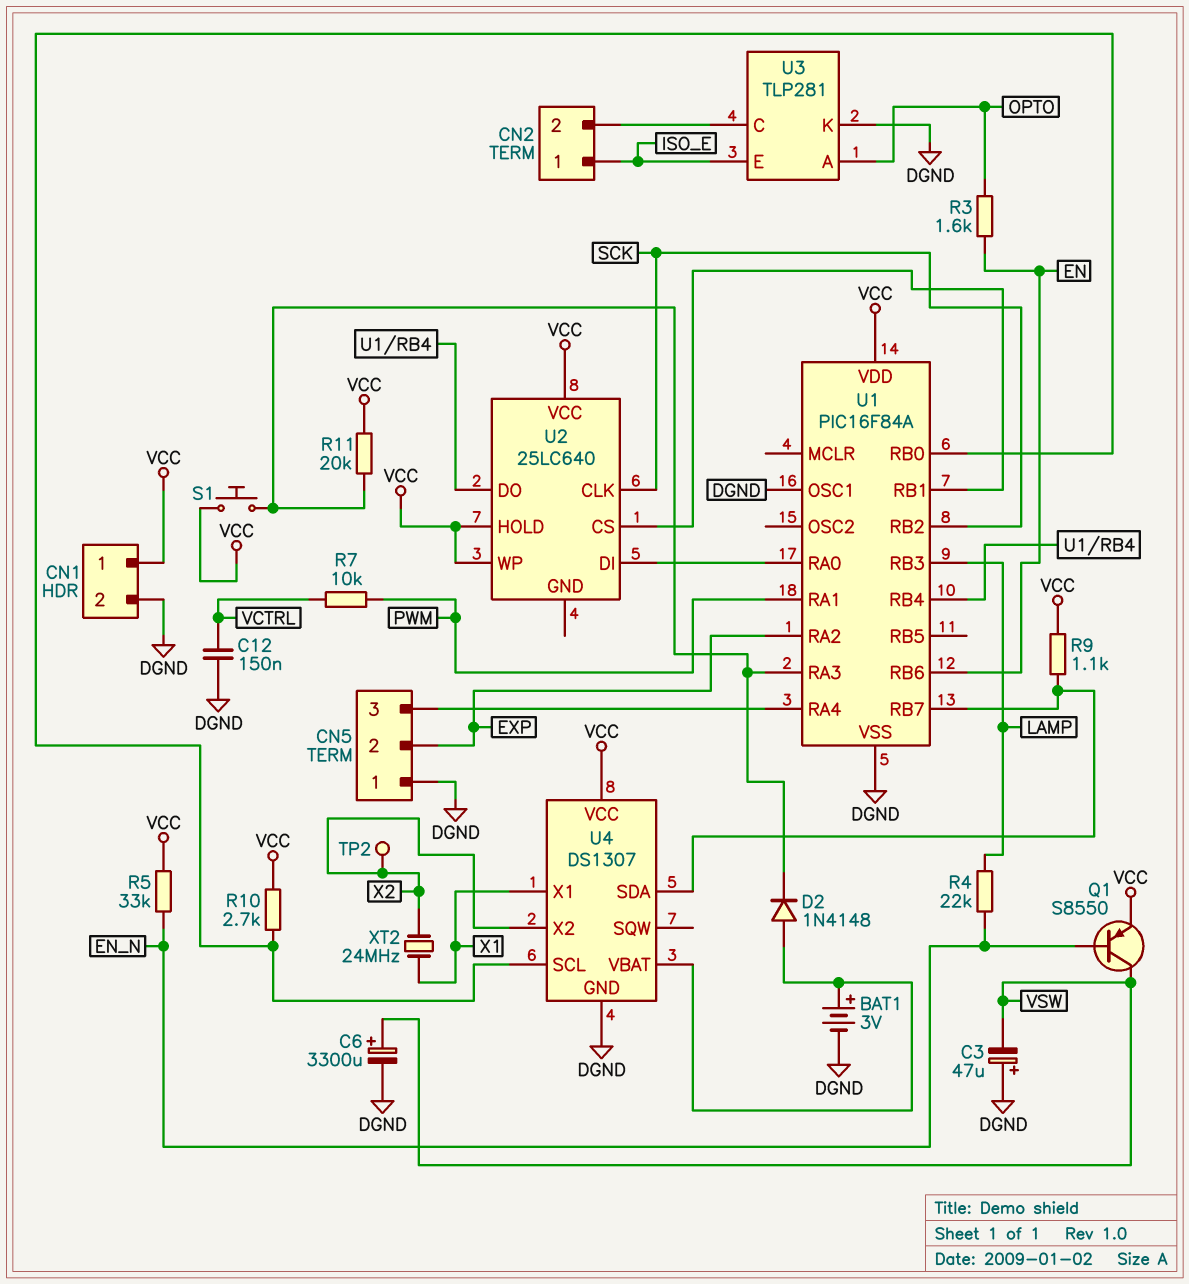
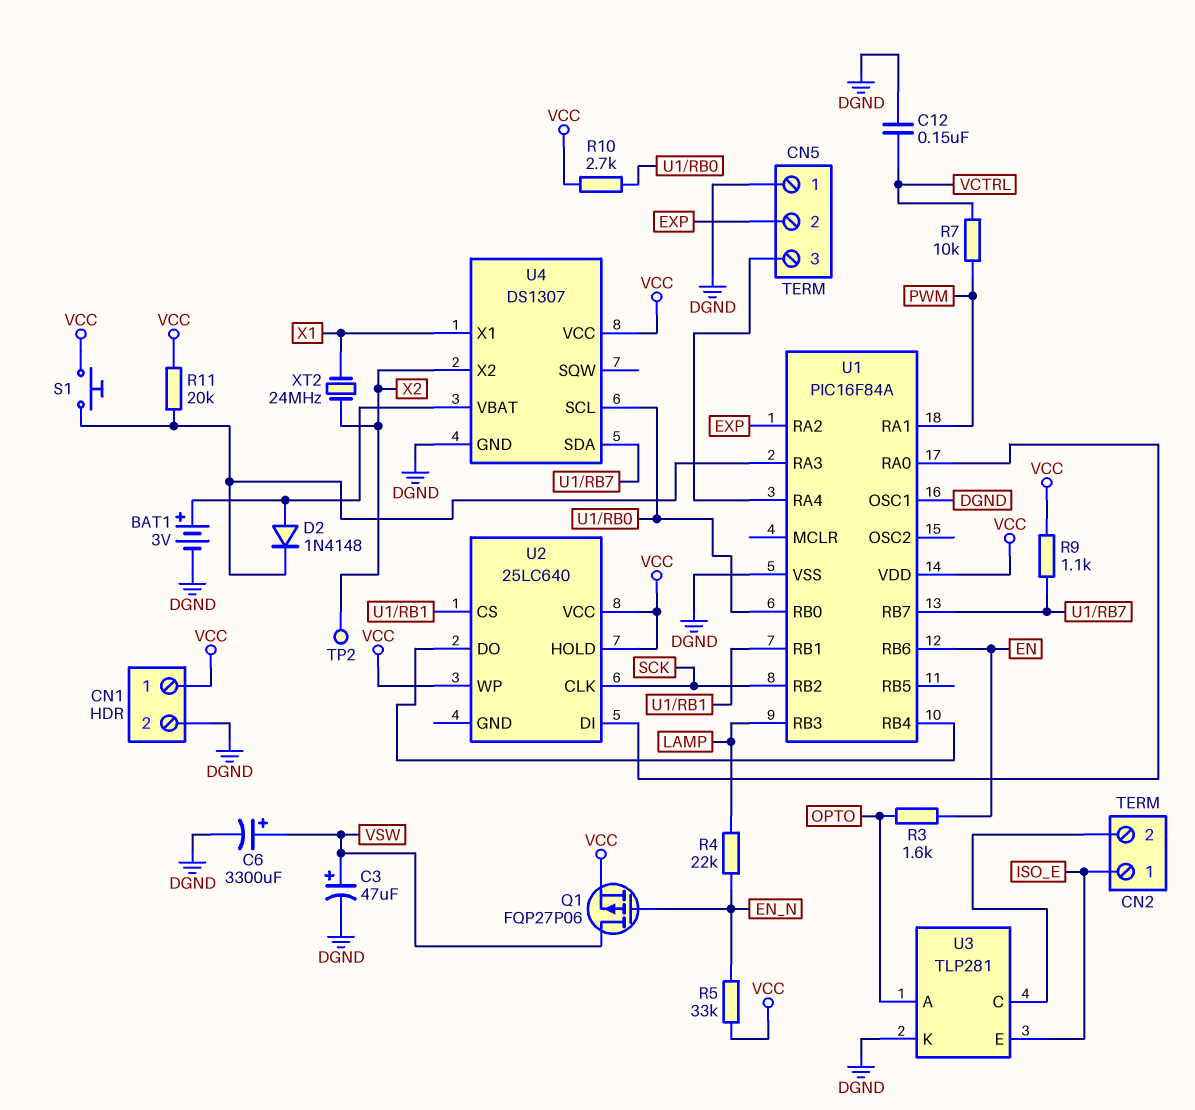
C3: 47uF (plus DGND, minus VSW) -> 47uF (plus VSW, minus DGND)
Q1: PNP S8550 (B EN_N, C VSW, E VCC) -> PMOS FQP27P06 (G EN_N, D VSW, S VCC)

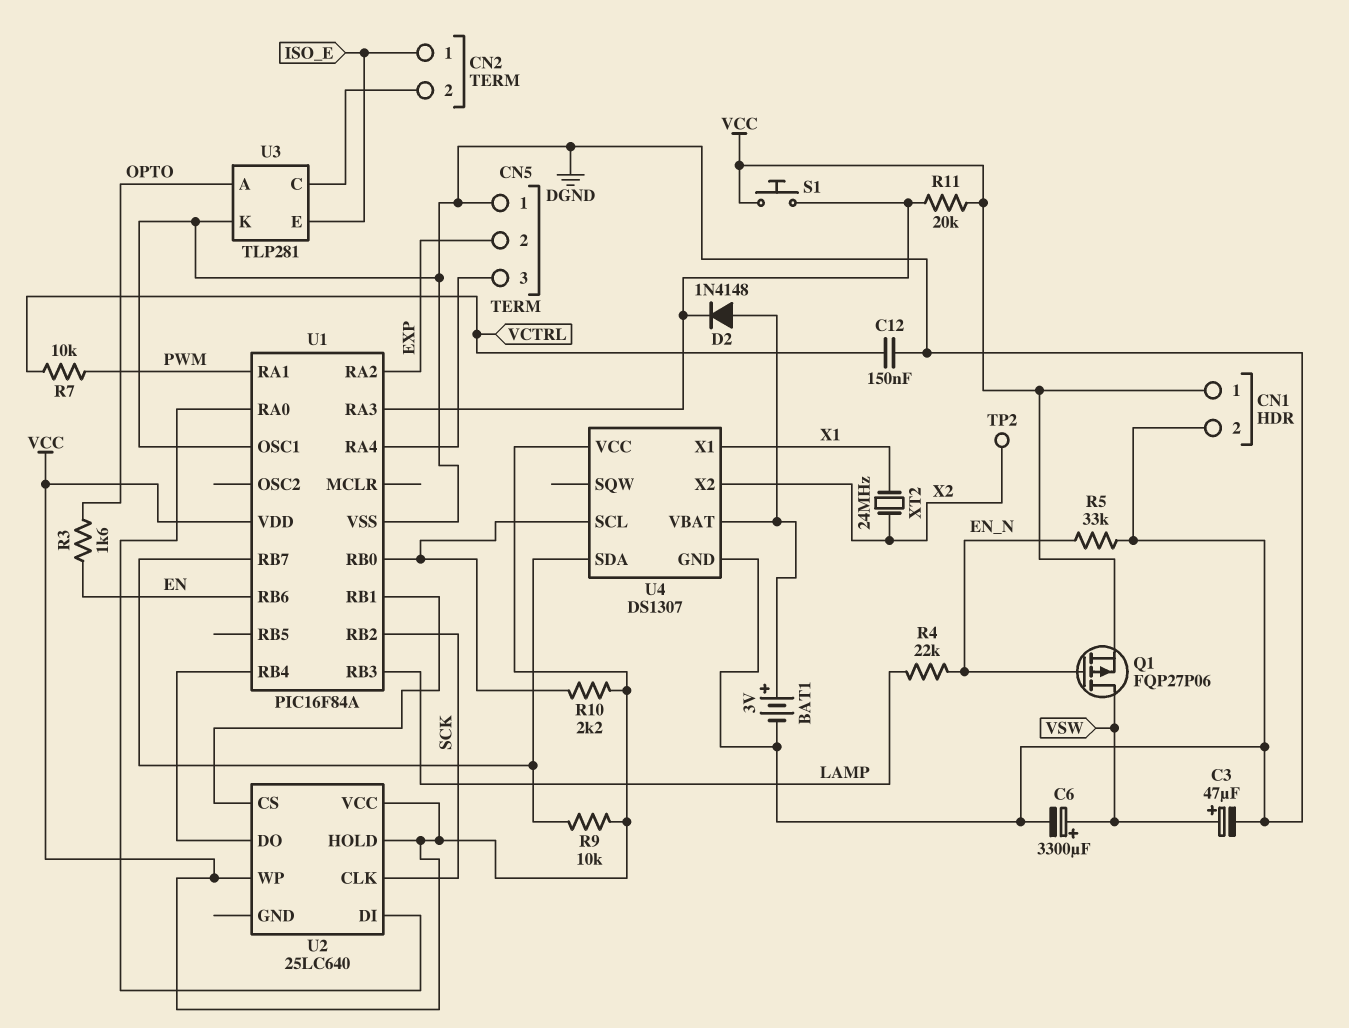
R5: 33k (EN_N, VCC) -> 33k (DGND, EN_N)
R9: 1.1k (U1/RB7, VCC) -> 10k (U1/RB7, VCC)
R10: 2.7k (U1/RB0, VCC) -> 2.2k (U1/RB0, VCC)

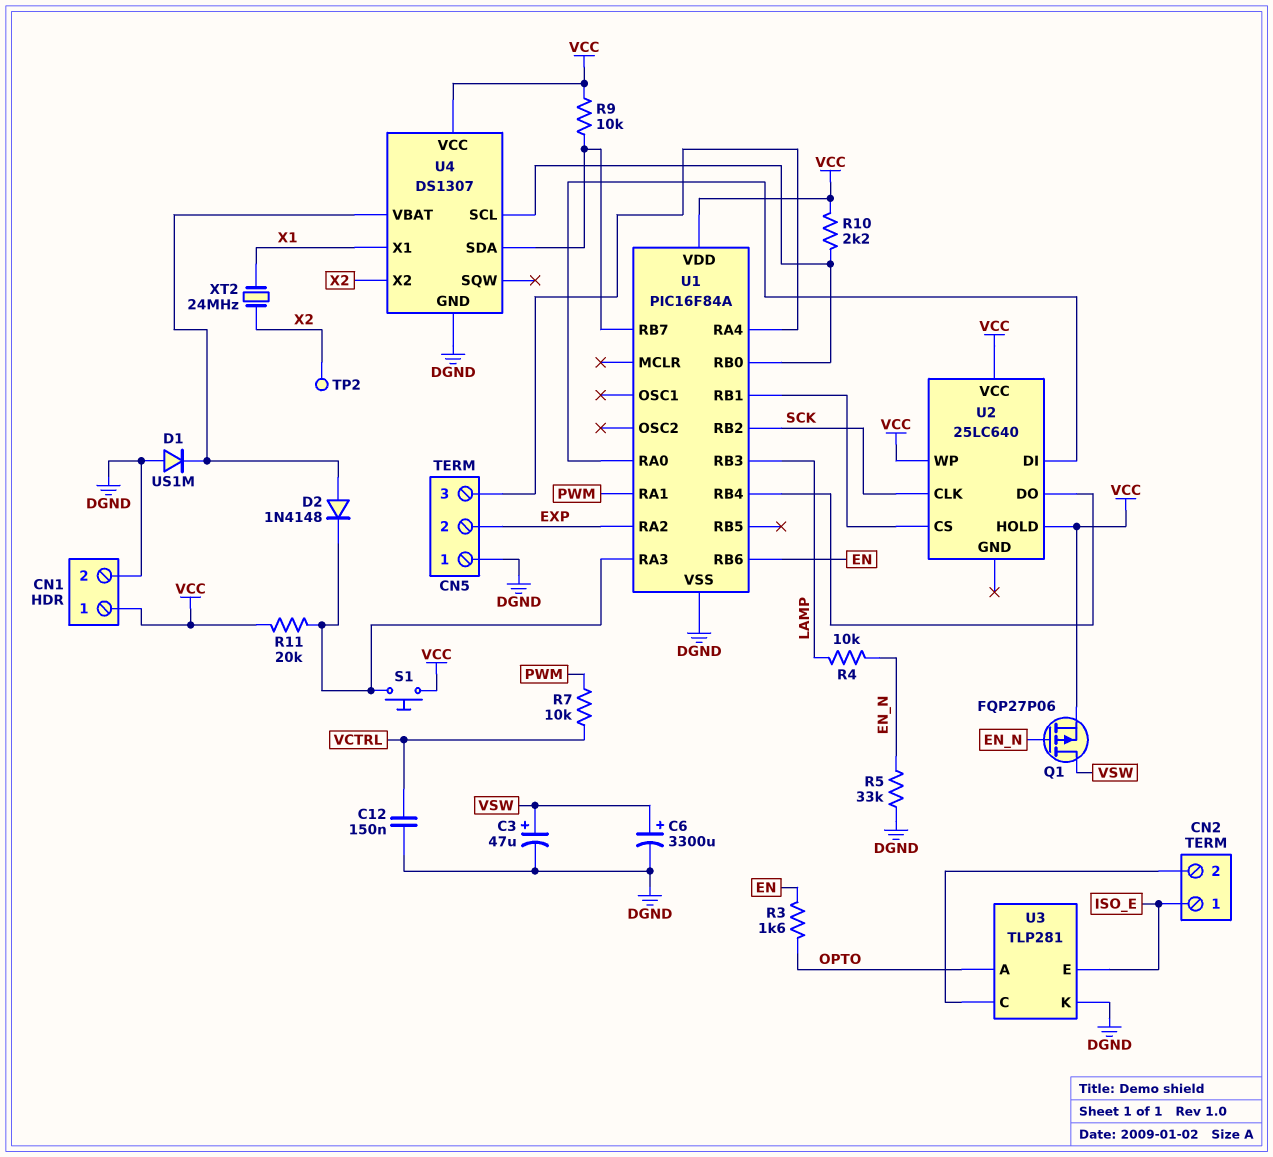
BAT1: 3V (plus U4/VBAT, minus DGND) -> none
D1: none -> diode US1M (A DGND, K U4/VBAT)
R4: 22k (EN_N, LAMP) -> 10k (EN_N, LAMP)
U1 pin OSC1: DGND -> none

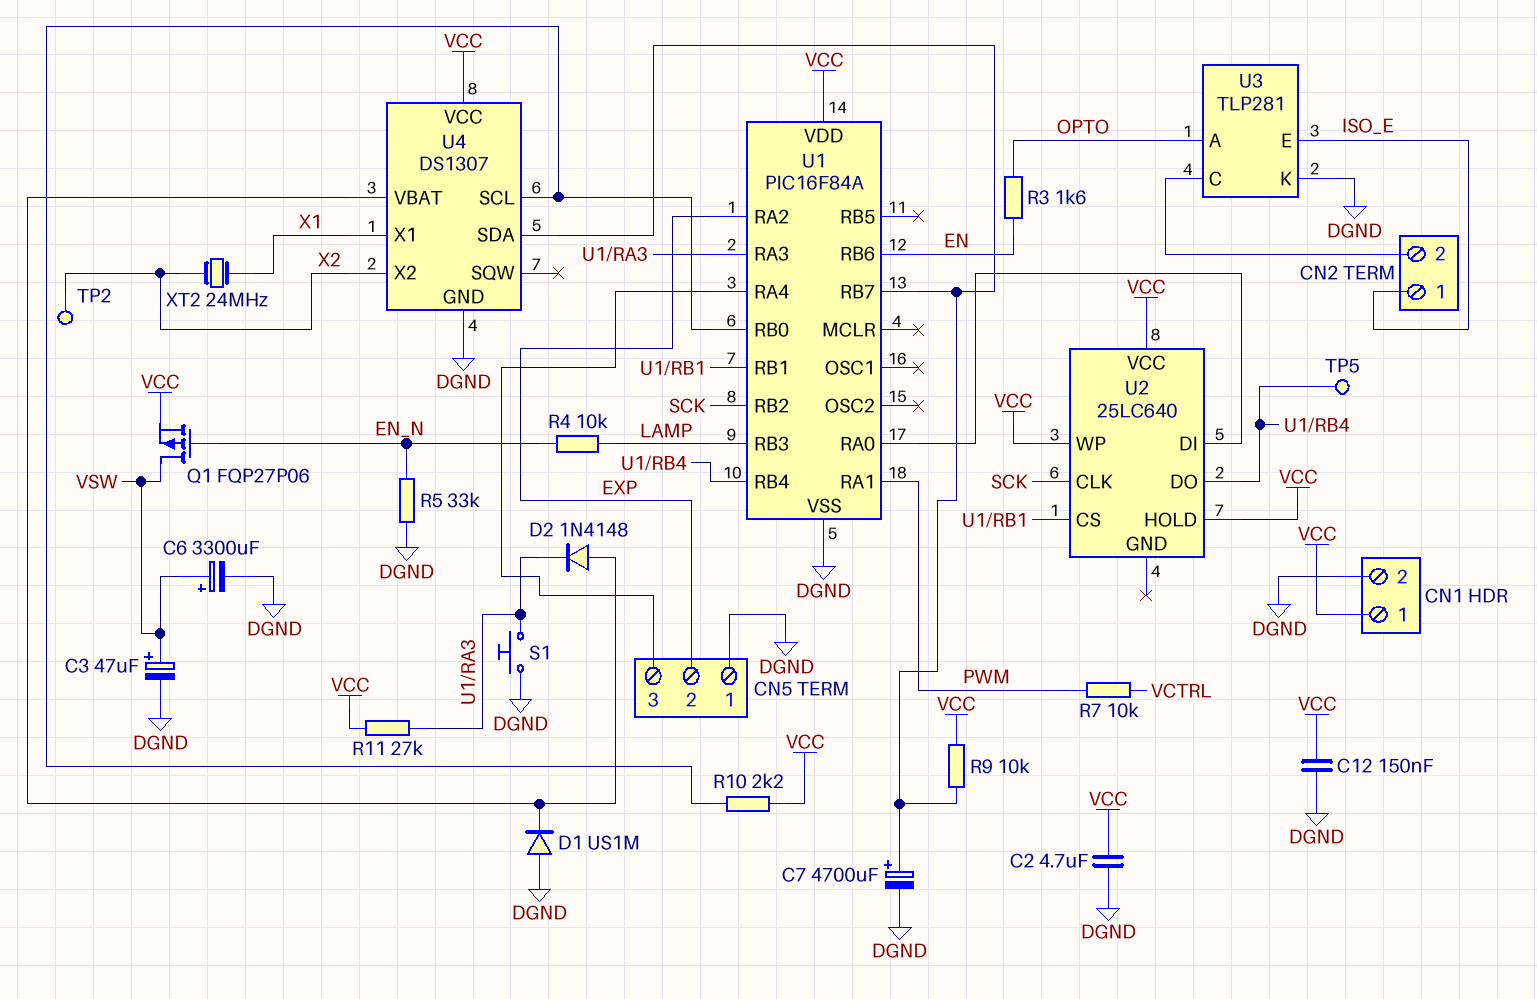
C2: none -> 4.7uF (DGND, VCC)
C7: none -> 4700uF (plus U1/RB7, minus DGND)
C12: 150nF (DGND, VCTRL) -> 150nF (DGND, VCC)
R11: 20k (U1/RA3, VCC) -> 27k (U1/RA3, VCC)
S1: button (U1/RA3, VCC) -> button (DGND, U1/RA3)
TP5: none -> test point (U1/RB4)

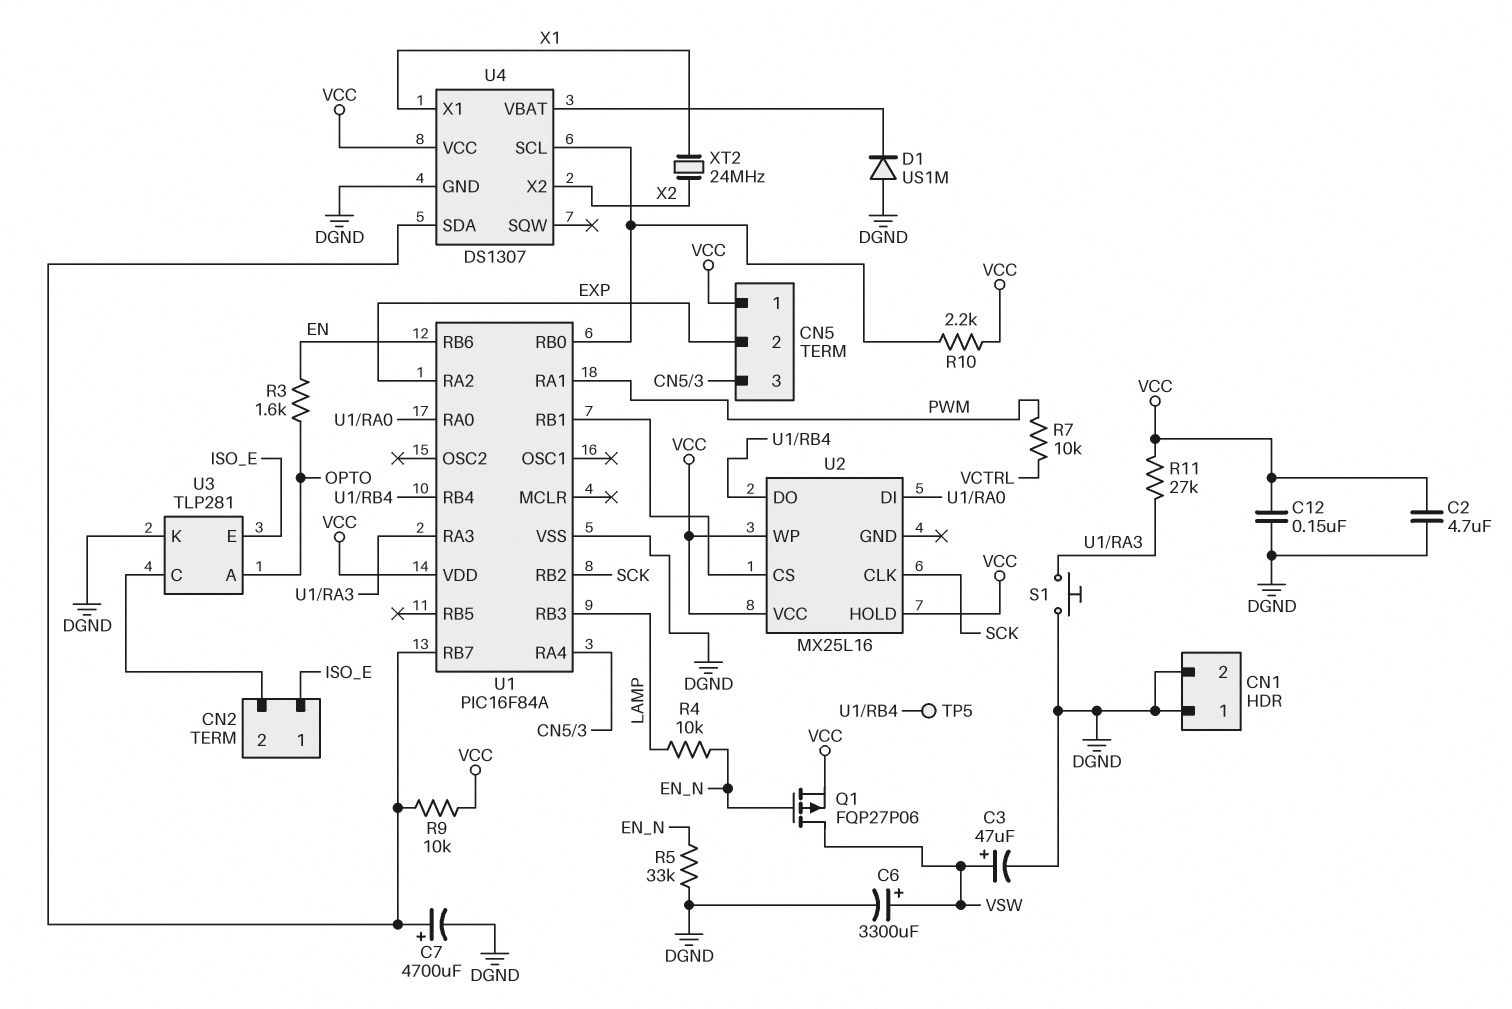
CN1 pin 1: VCC -> DGND
CN5 pin 1: DGND -> VCC
D2: diode 1N4148 (A U4/VBAT, K U1/RA3) -> none
TP2: test point (X2) -> none
U2: 25LC640 -> MX25L16

